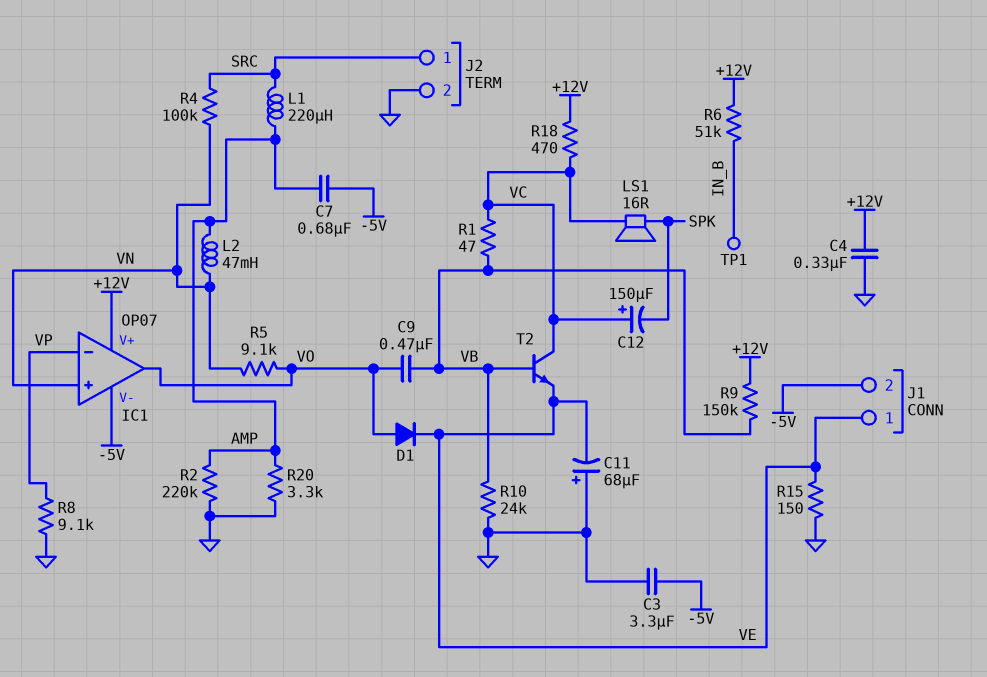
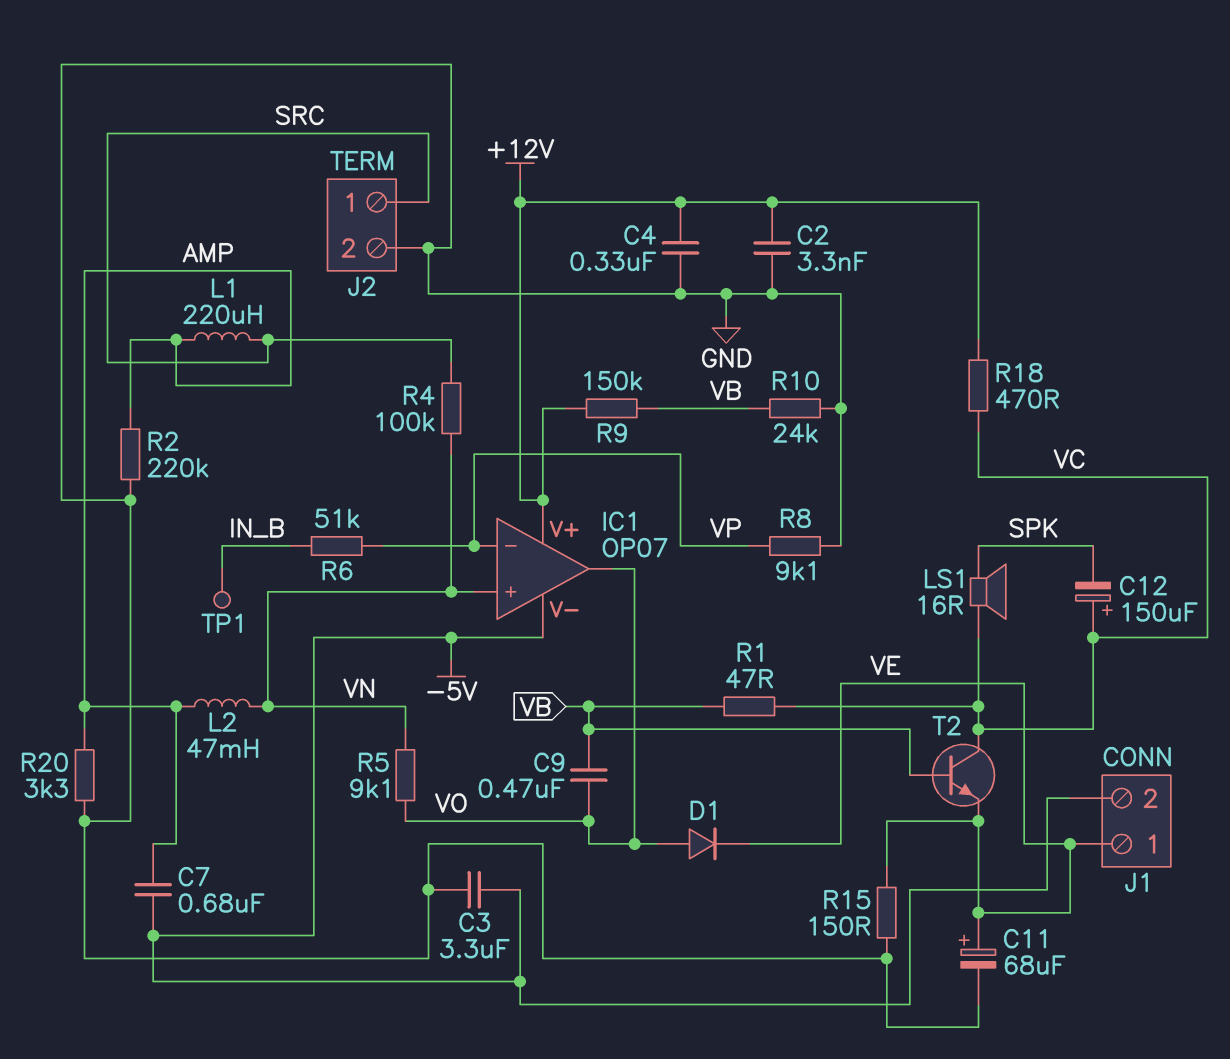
C2: none -> 3.3nF (+12V, GND)
C11: 68uF (plus GND, minus VE) -> 68uF (plus VE, minus GND)
R6: 51k (+12V, IN_B) -> 51k (IN_B, VP)

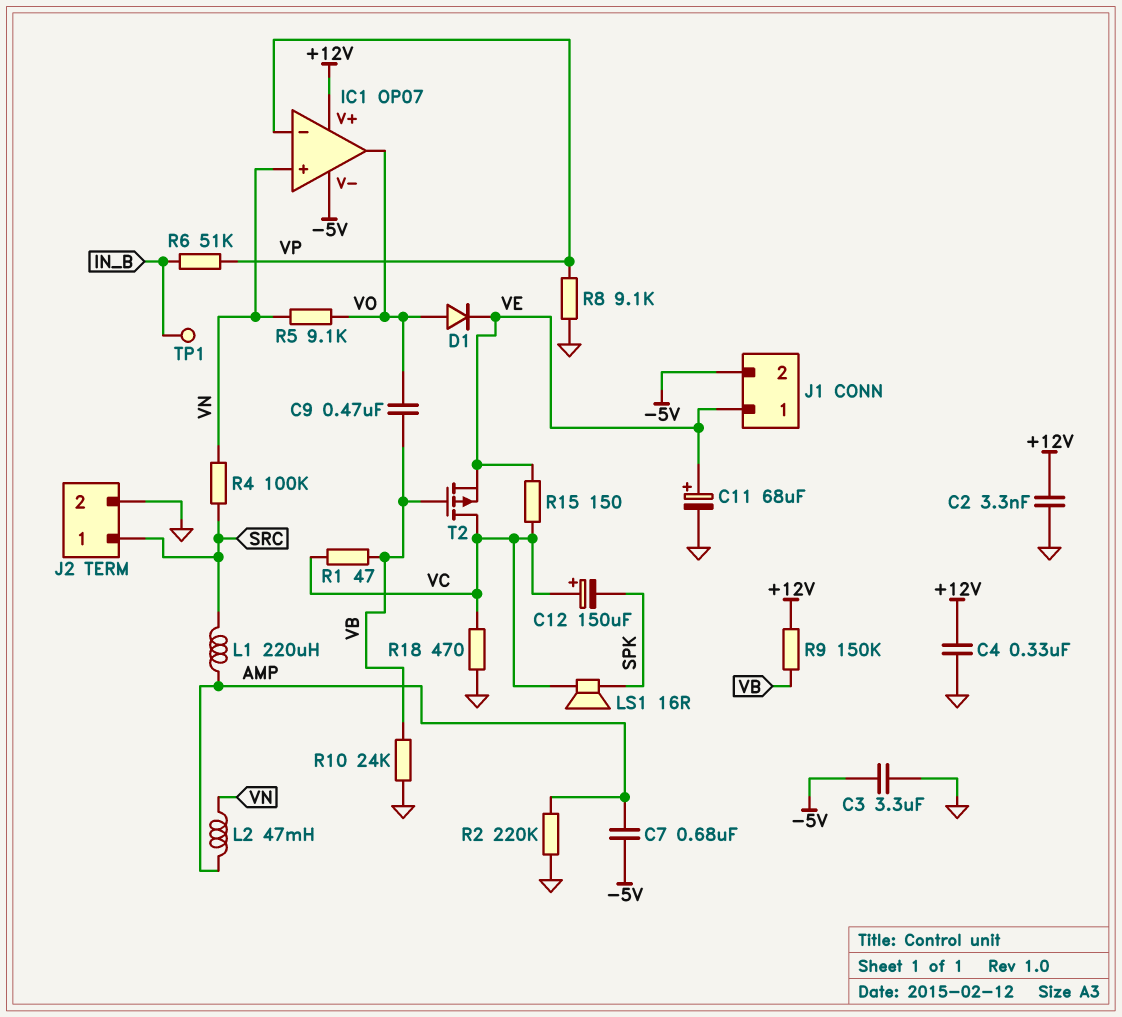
R15: 150 (GND, VE) -> 150 (VC, VE)
R18: 470 (+12V, VC) -> 470 (GND, VC)
R20: 3.3k (AMP, GND) -> none
T2: NPN (B VB, C VC, E VE) -> PMOS (G VB, D VC, S VE)

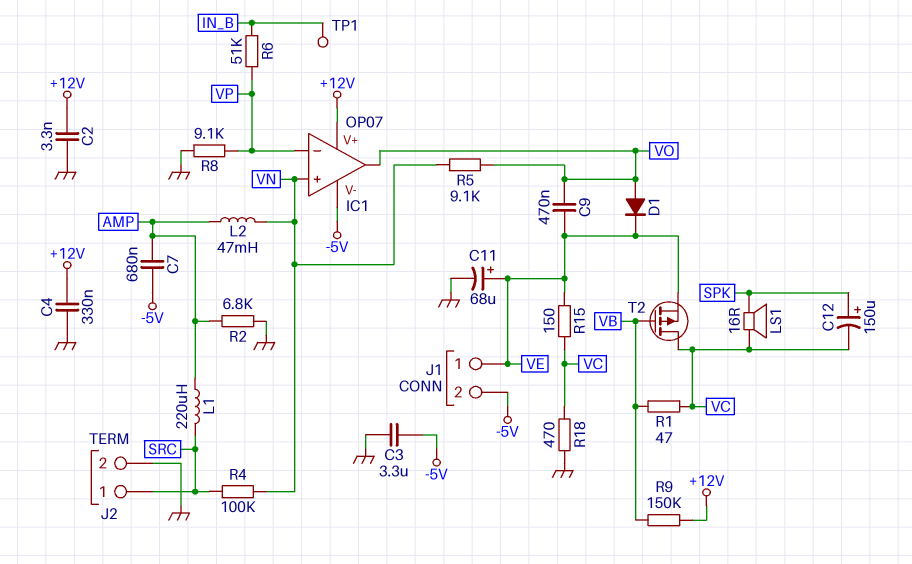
C9: 470nF (VB, VO) -> 470nF (VE, VO)
C12: 150uF (plus VC, minus SPK) -> 150uF (plus SPK, minus VC)
R2: 220k (AMP, GND) -> 6.8k (AMP, GND)
R10: 24k (GND, VB) -> none

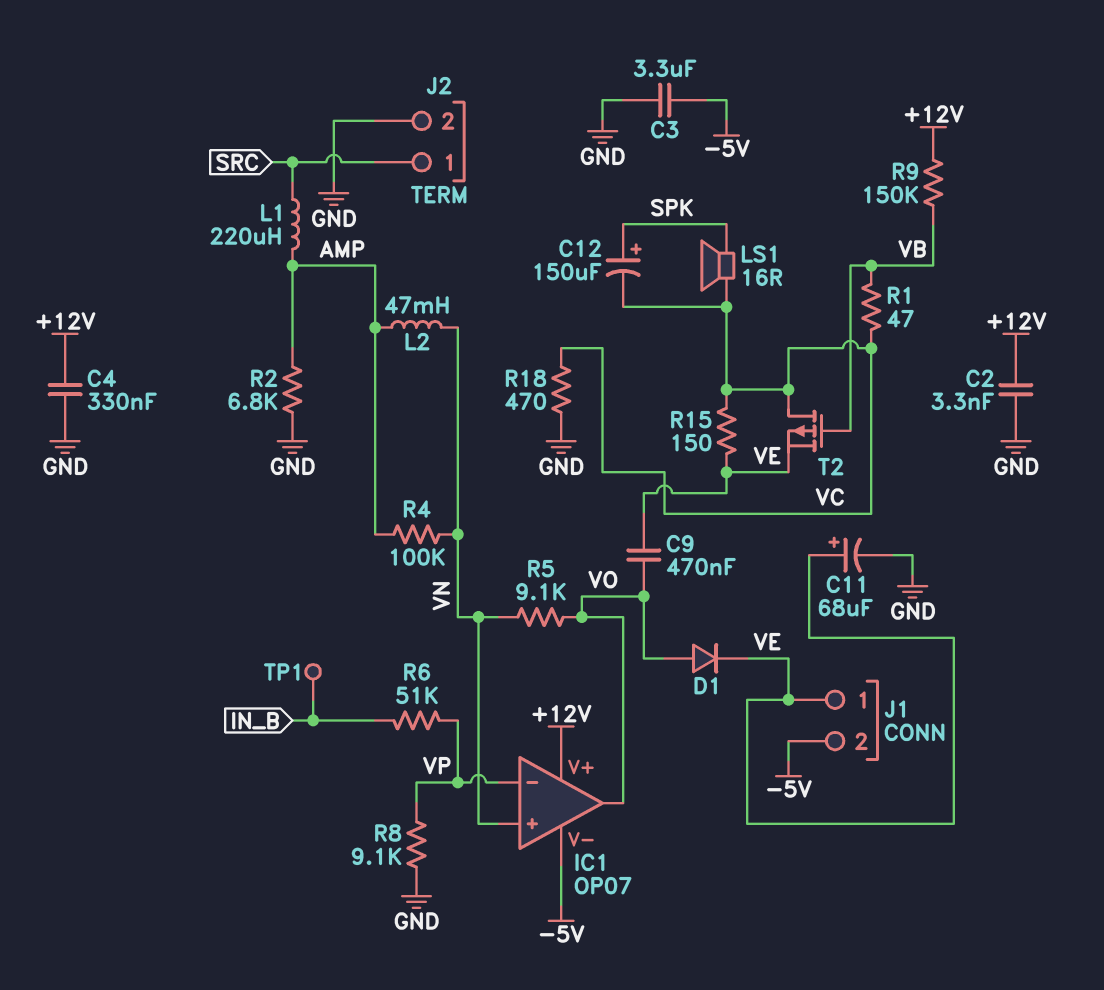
C7: 680nF (-5V, AMP) -> none
R4: 100k (SRC, VN) -> 100k (AMP, VN)

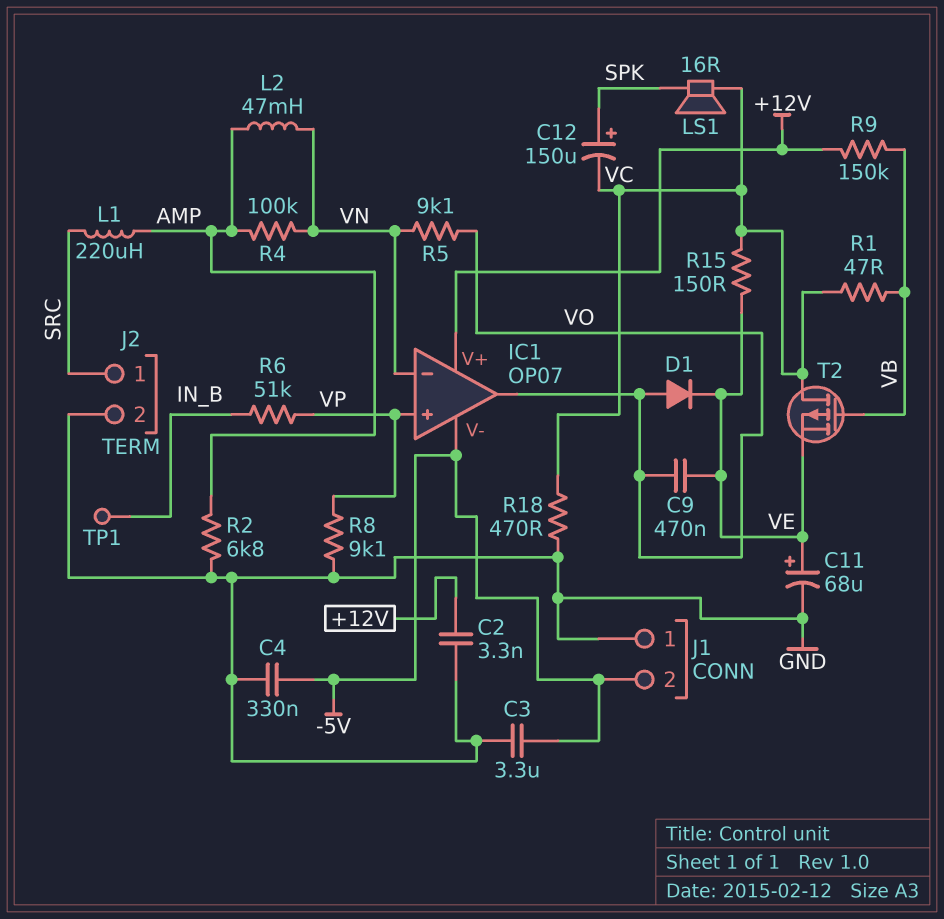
C4: 330nF (+12V, GND) -> 330nF (-5V, GND)
IC1 pin in+: VN -> VP
IC1 pin in-: VP -> VN
J1 pin 1: VE -> GND

